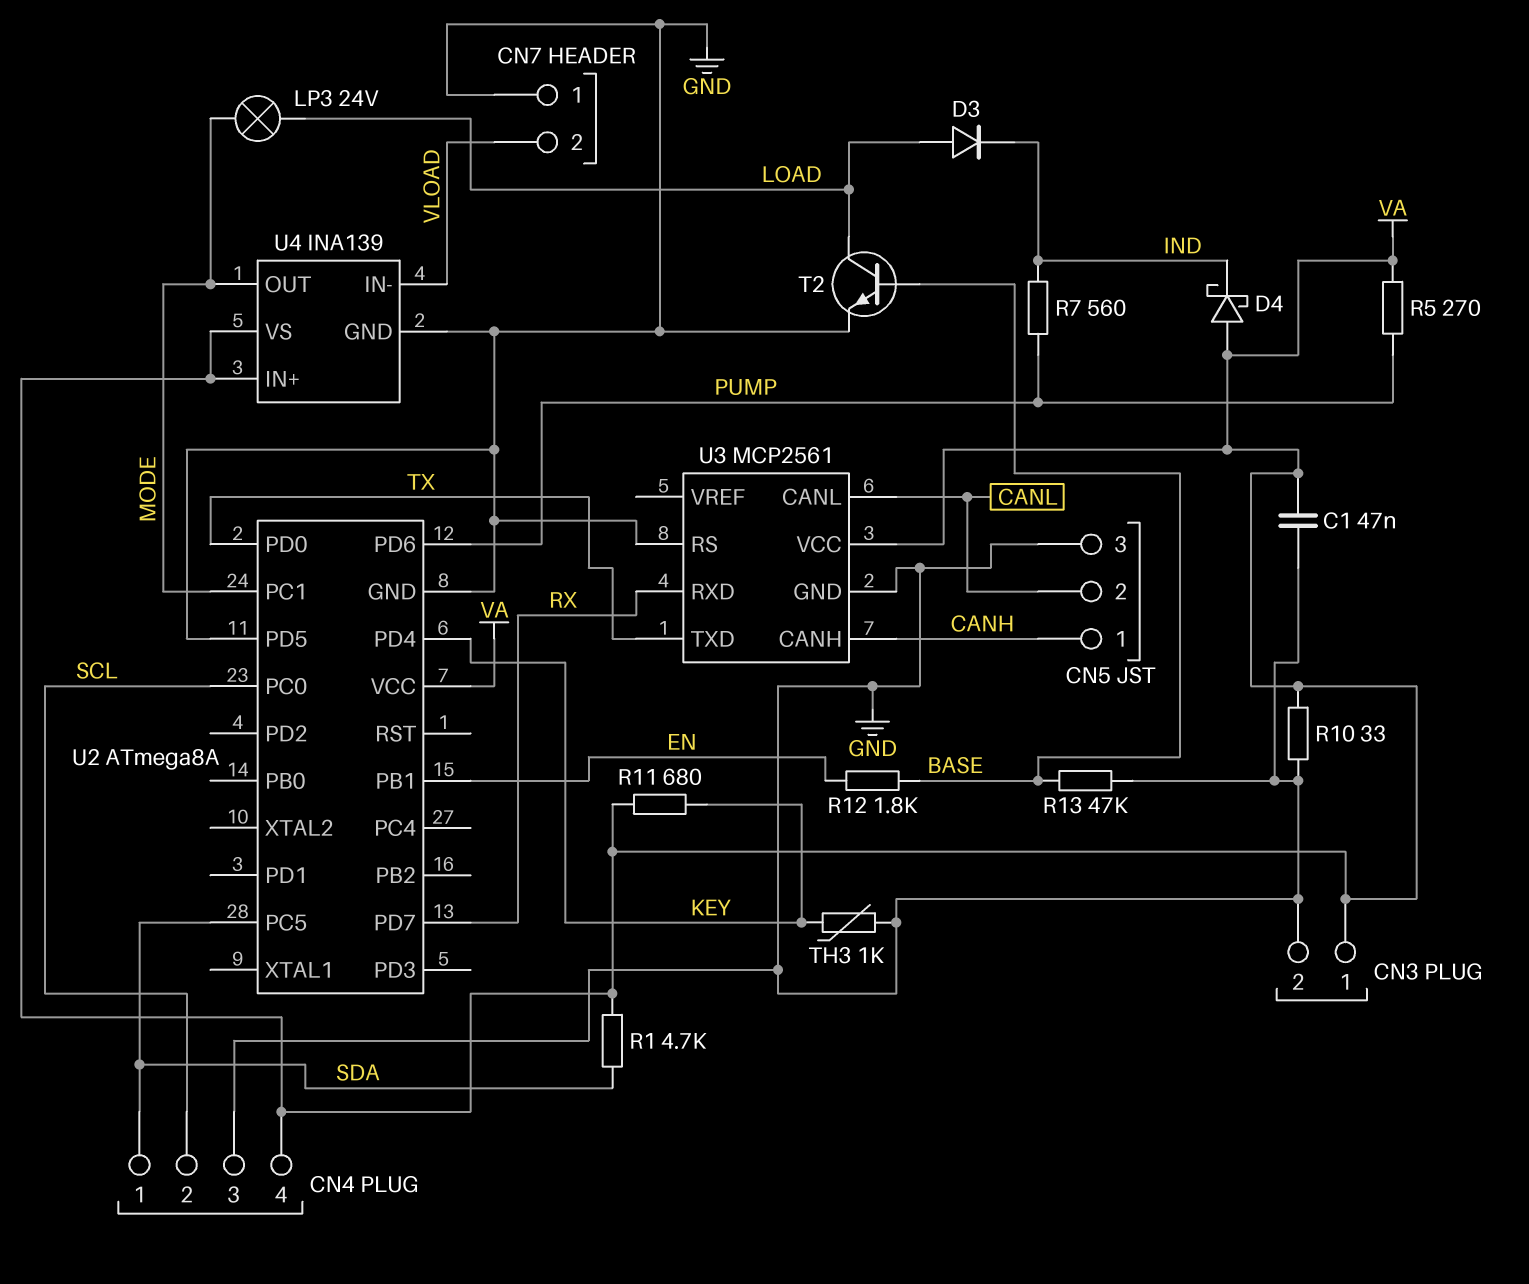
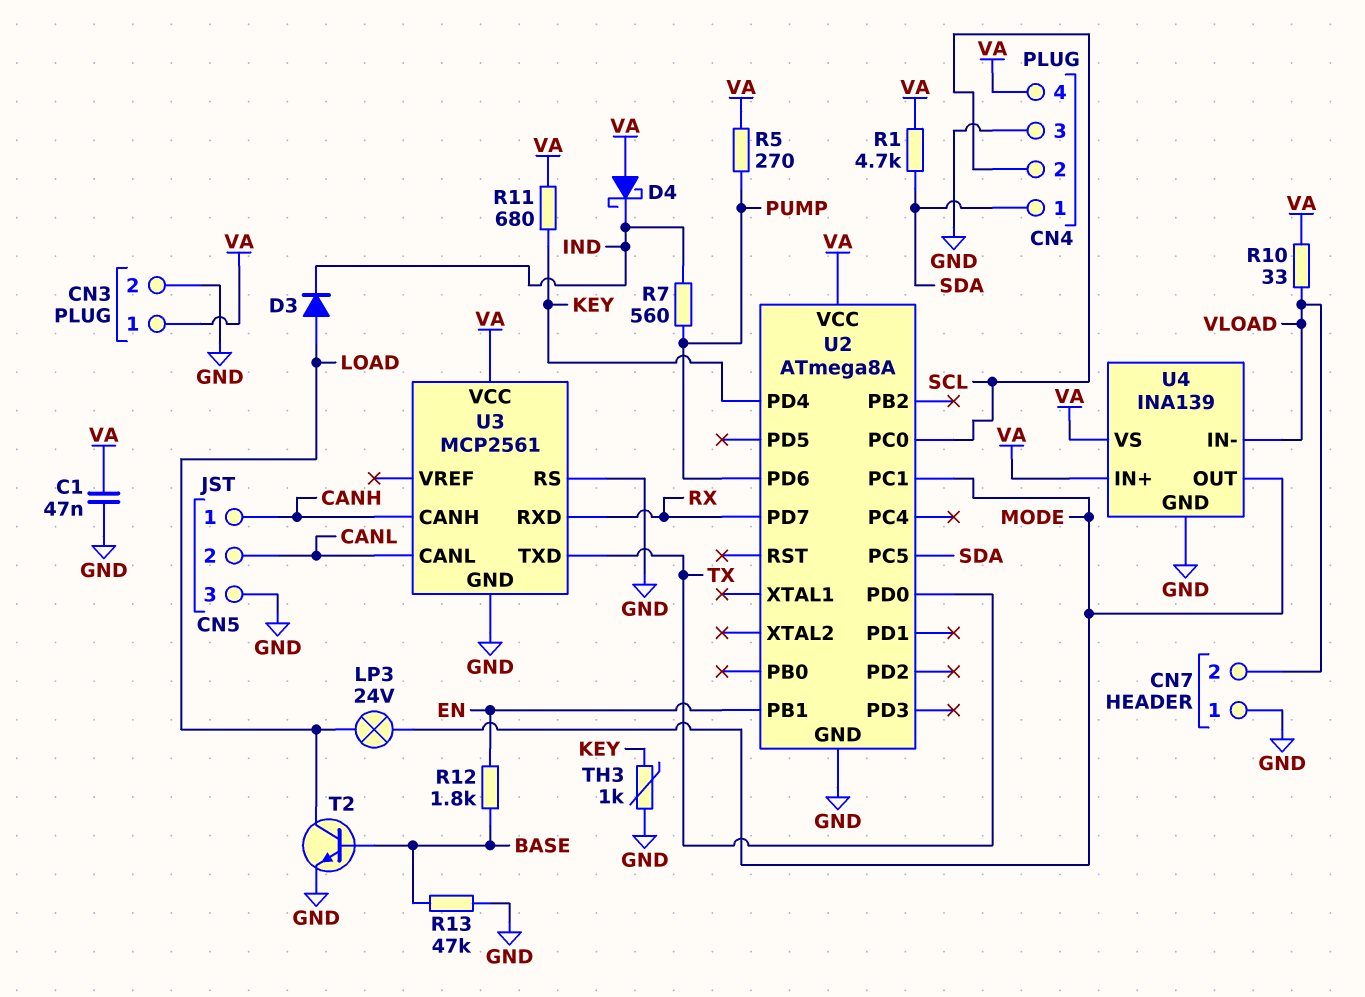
R10: 33 (GND, VA) -> 33 (VA, VLOAD)
U2 pin PD5: GND -> none

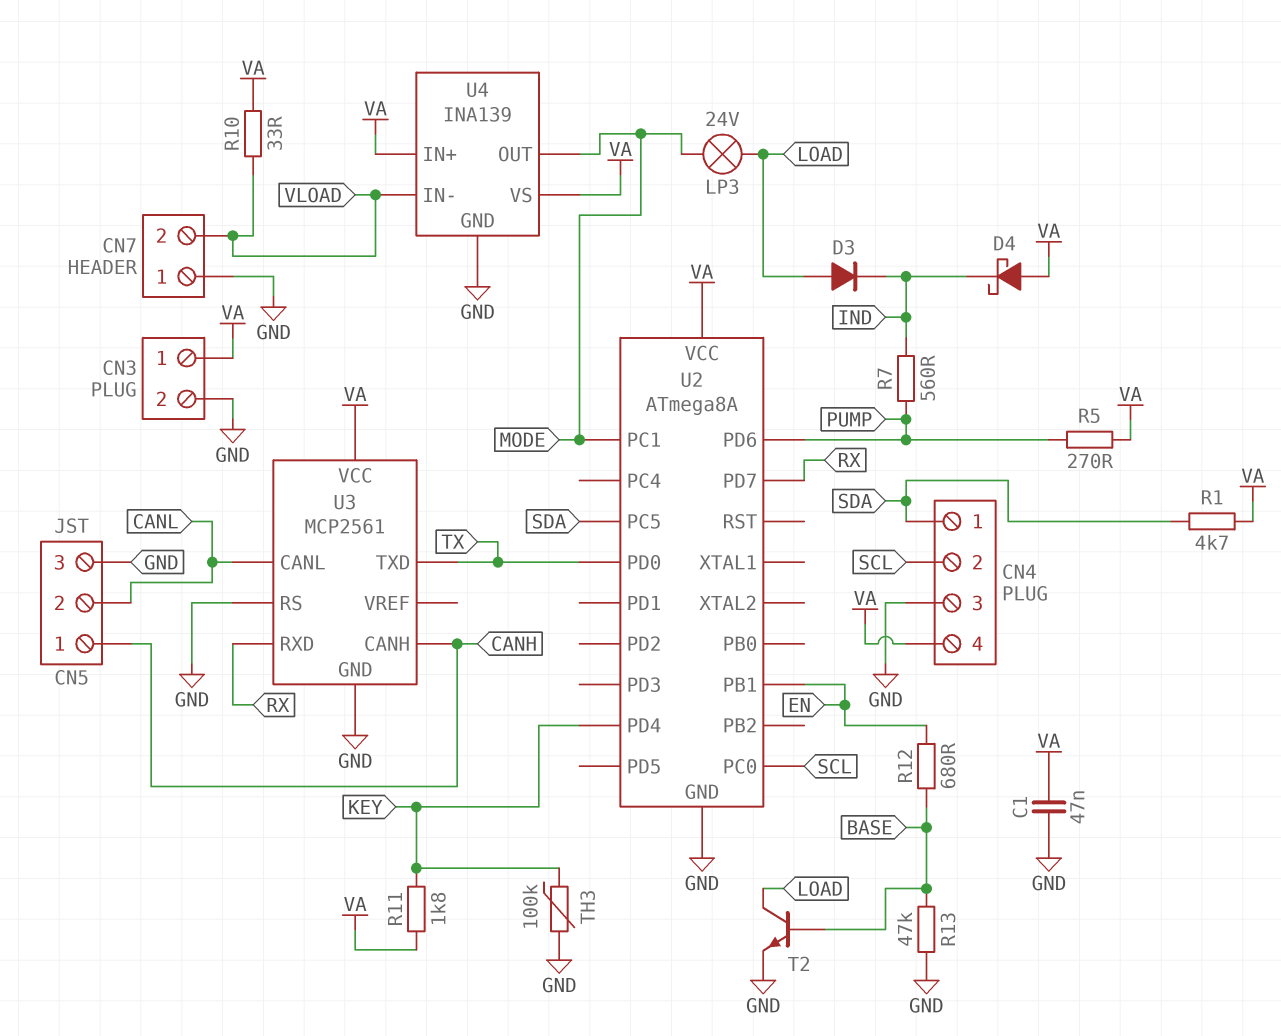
R11: 680 (KEY, VA) -> 1.8k (KEY, VA)
R12: 1.8k (BASE, EN) -> 680 (BASE, EN)
TH3: 1k (GND, KEY) -> 100k (GND, KEY)

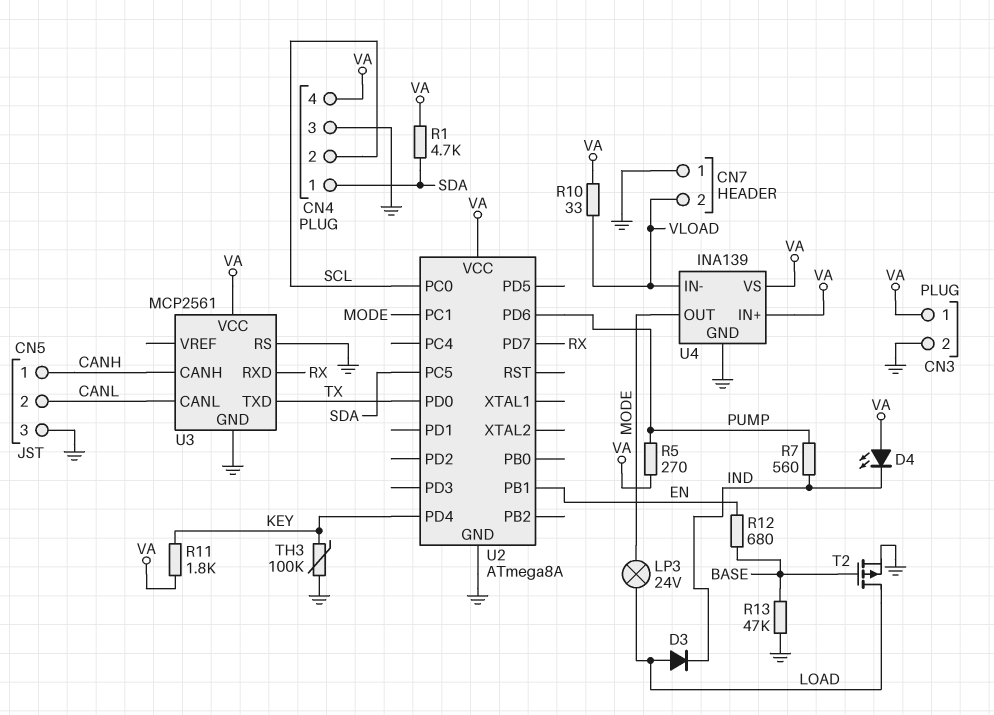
C1: 47nF (GND, VA) -> none
D4: schottky (A VA, K IND) -> LED (A VA, K IND)
T2: NPN (B BASE, C LOAD, E GND) -> PMOS (G BASE, D LOAD, S GND)

